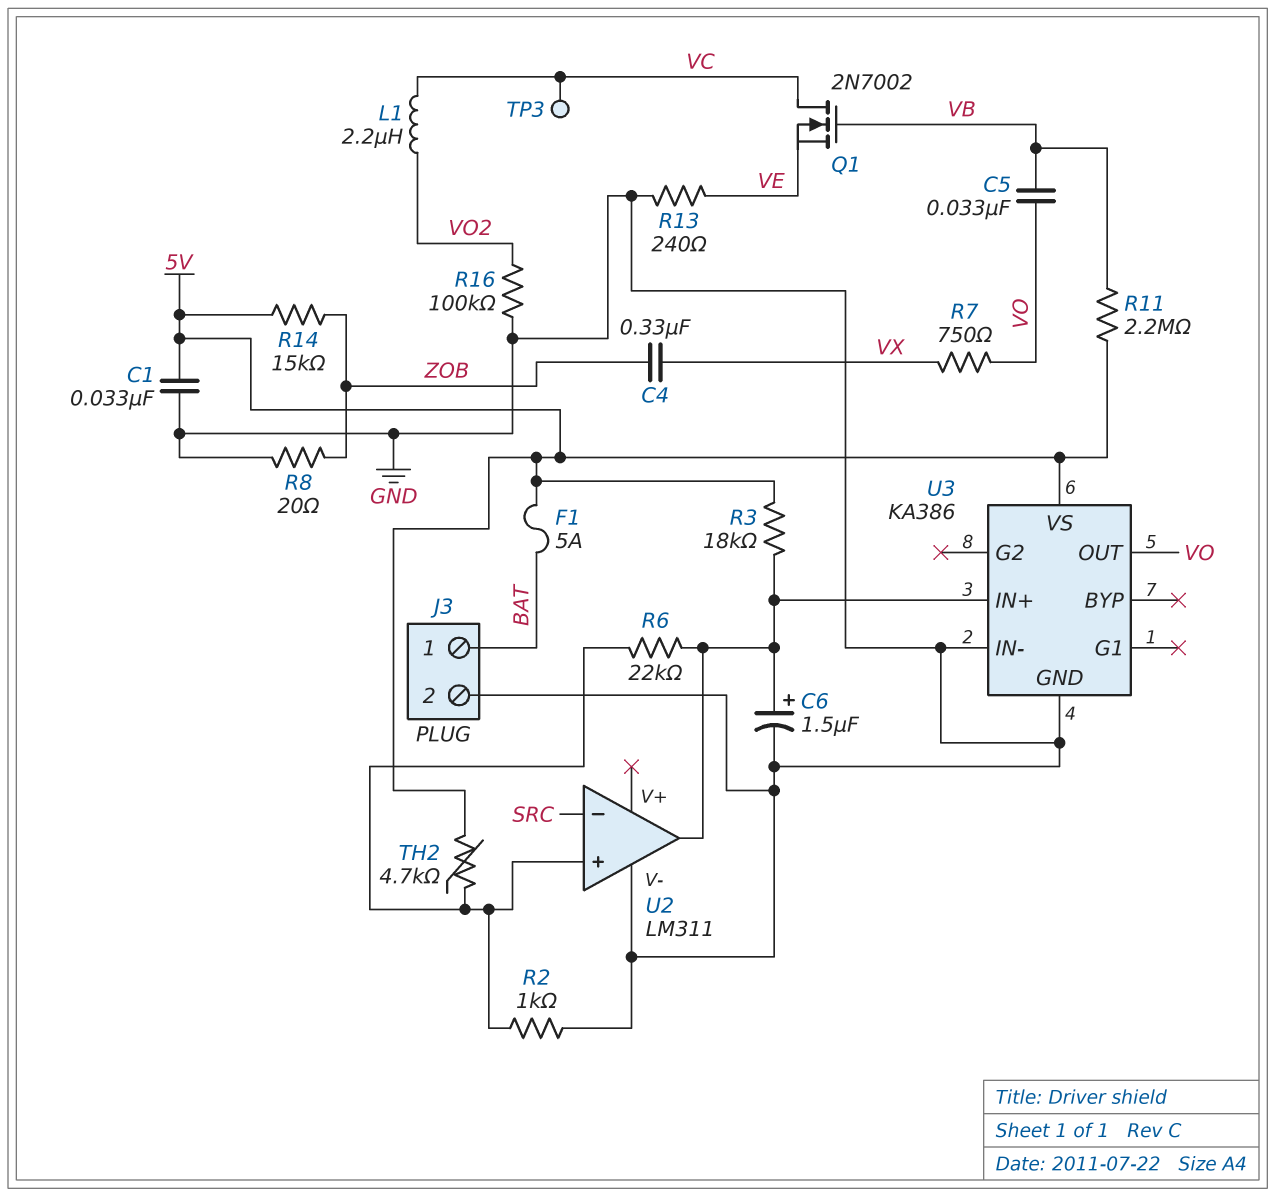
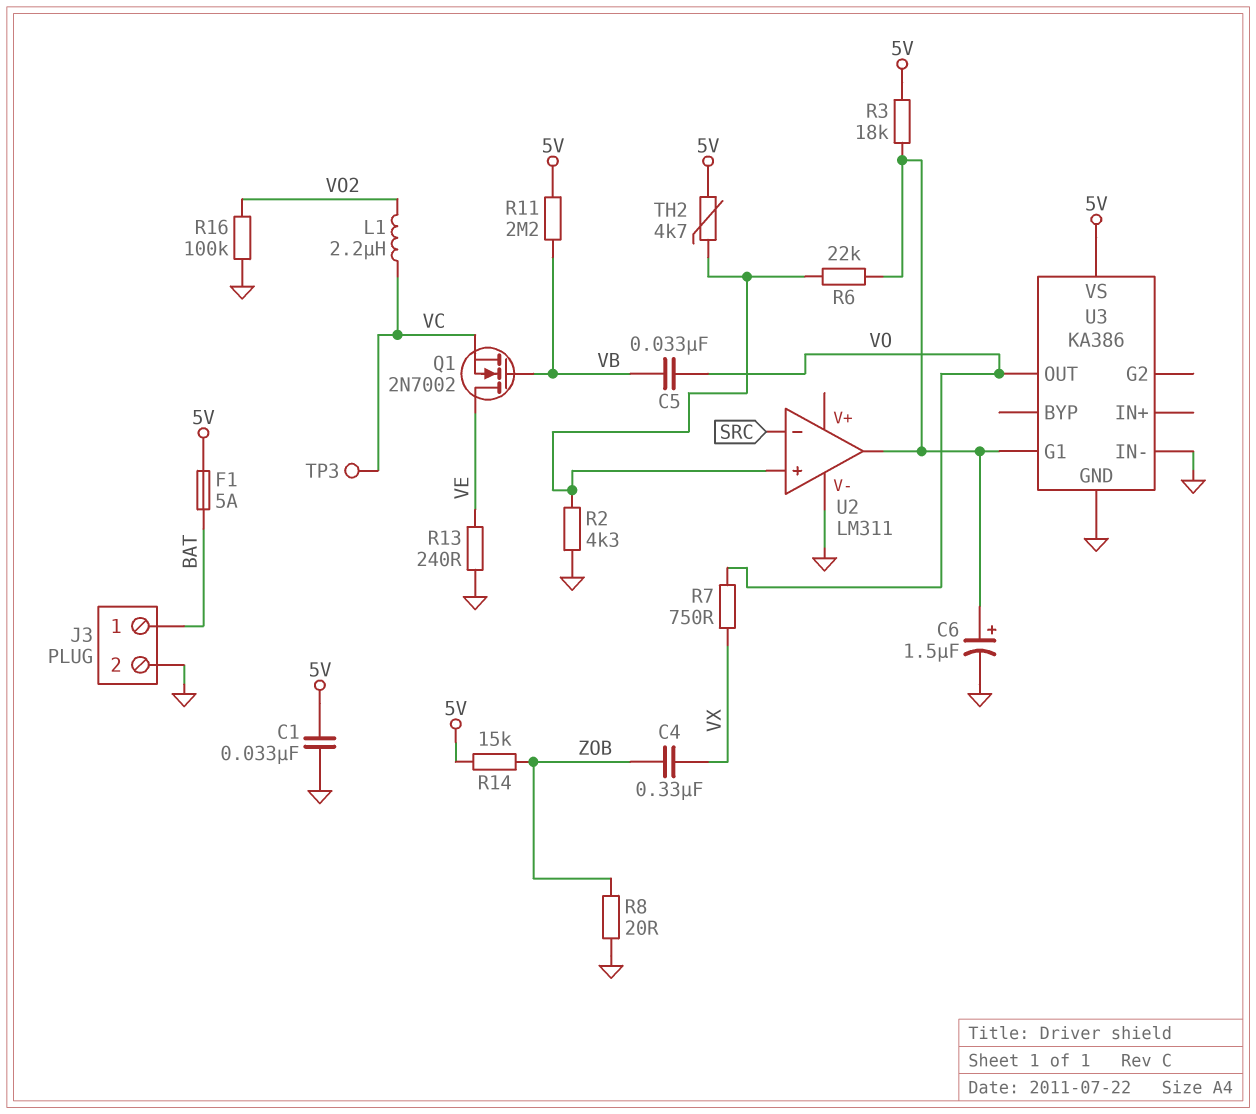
Q1: NMOS 2N7002 (G VB, D VC, S VE) -> NMOS 2N7002 (G VB, D VE, S VC)
R2: 1k (GND, U2/in+) -> 4.3k (GND, U2/in+)
U3 pin G1: none -> U2/out
U3 pin IN+: U2/out -> none

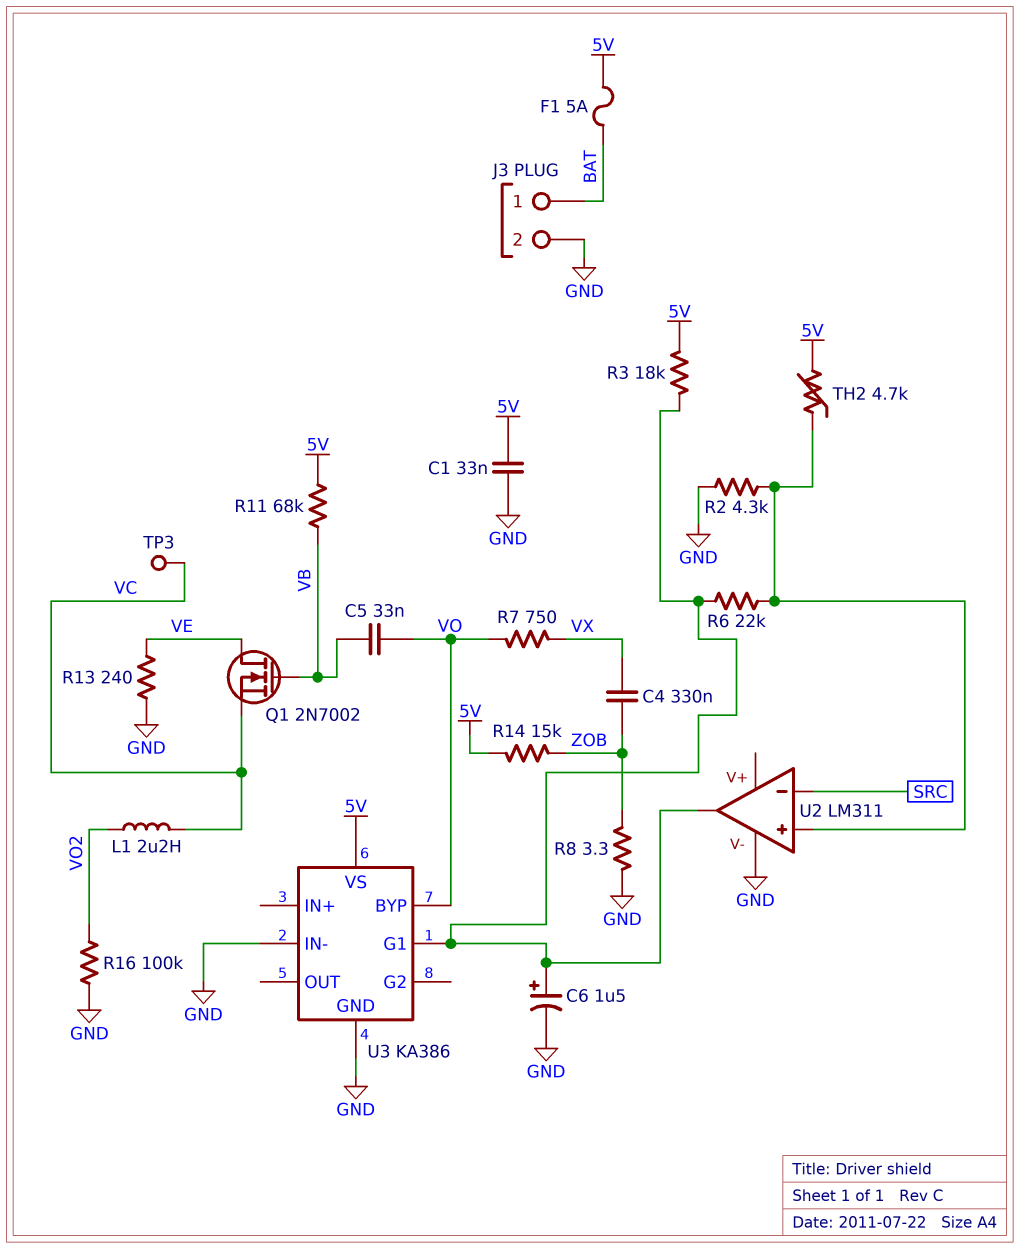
R8: 20 (GND, ZOB) -> 3.3 (GND, ZOB)
R11: 2.2M (5V, VB) -> 68k (5V, VB)
U3 pin BYP: none -> VO
U3 pin OUT: VO -> none

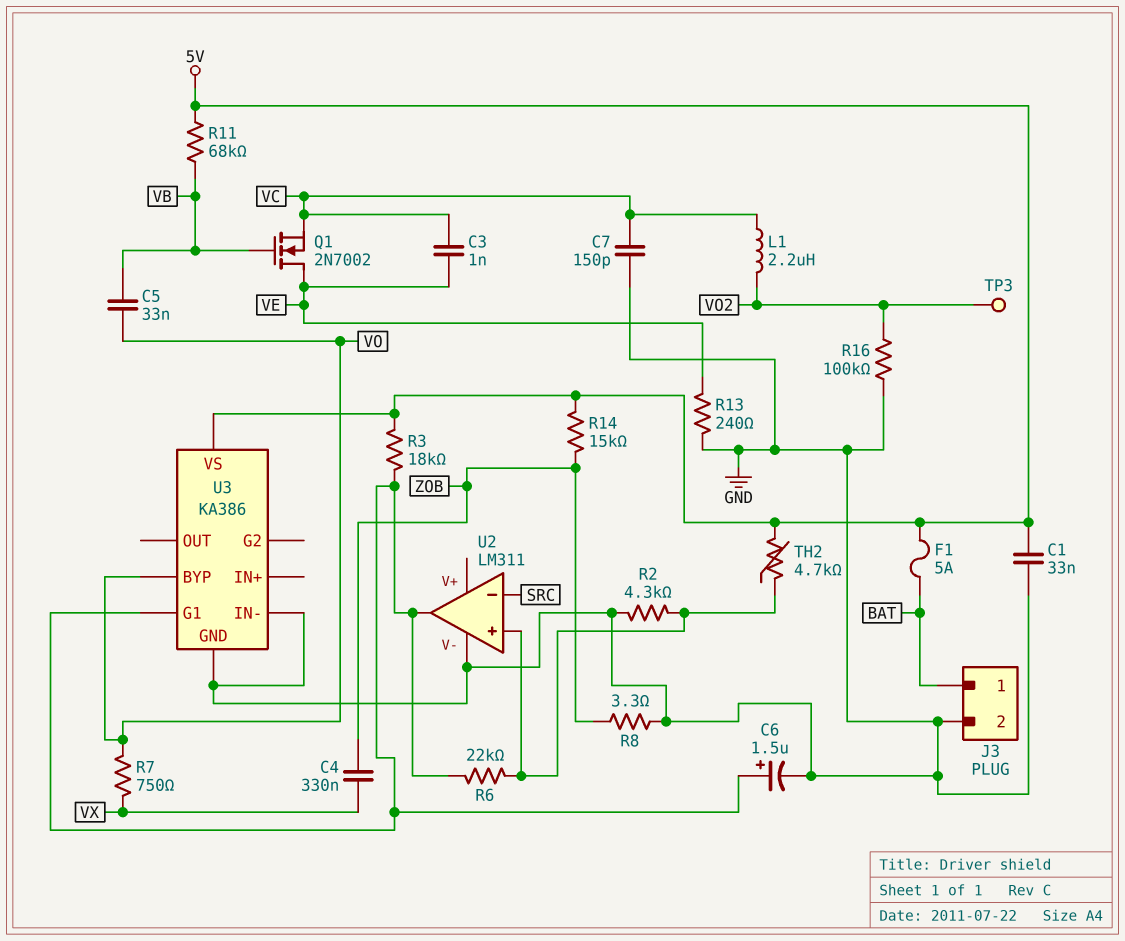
C3: none -> 1nF (VC, VE)
C7: none -> 150pF (GND, VC)
TP3: test point (VC) -> test point (VO2)

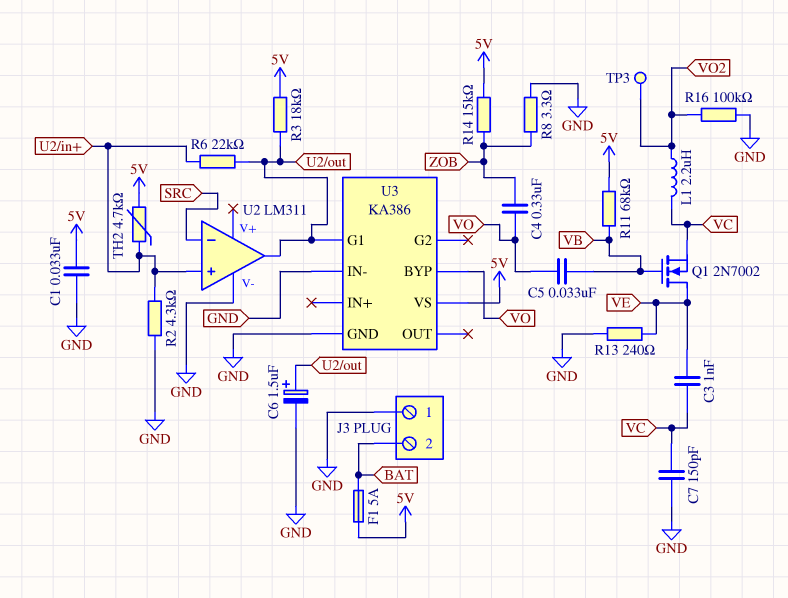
C4: 330nF (VX, ZOB) -> 330nF (VO, ZOB)
J3 pin 1: BAT -> GND
J3 pin 2: GND -> BAT
R7: 750 (VO, VX) -> none

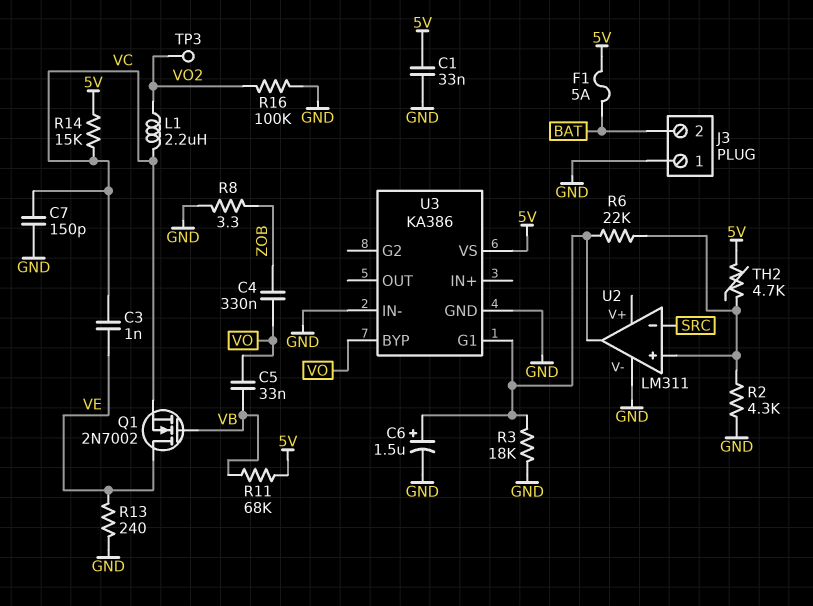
R3: 18k (5V, U2/out) -> 18k (GND, U2/out)
R14: 15k (5V, ZOB) -> 15k (5V, VC)

